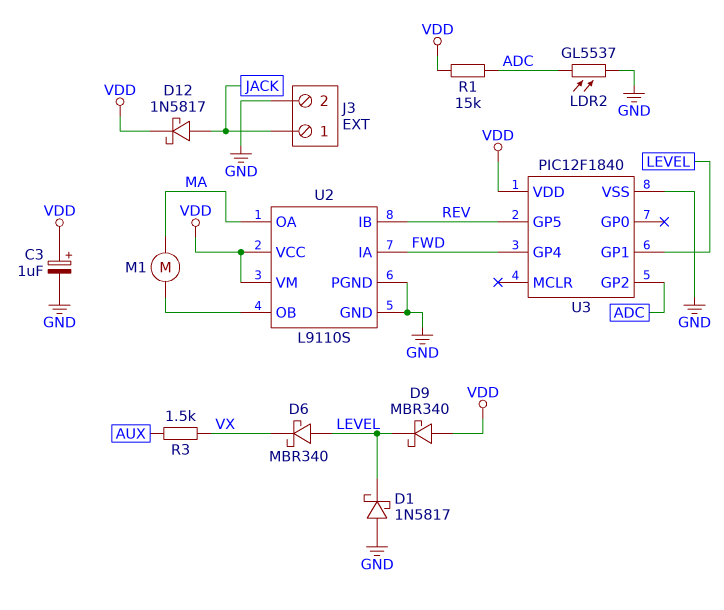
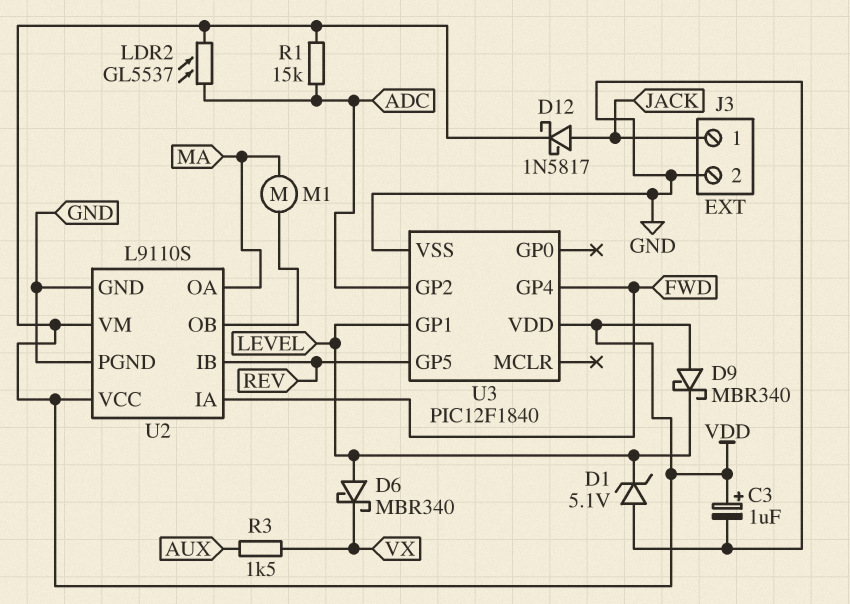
D1: schottky 1N5817 (A GND, K LEVEL) -> zener 5.1V (A GND, K LEVEL)
LDR2: GL5537 (ADC, GND) -> GL5537 (ADC, VDD)

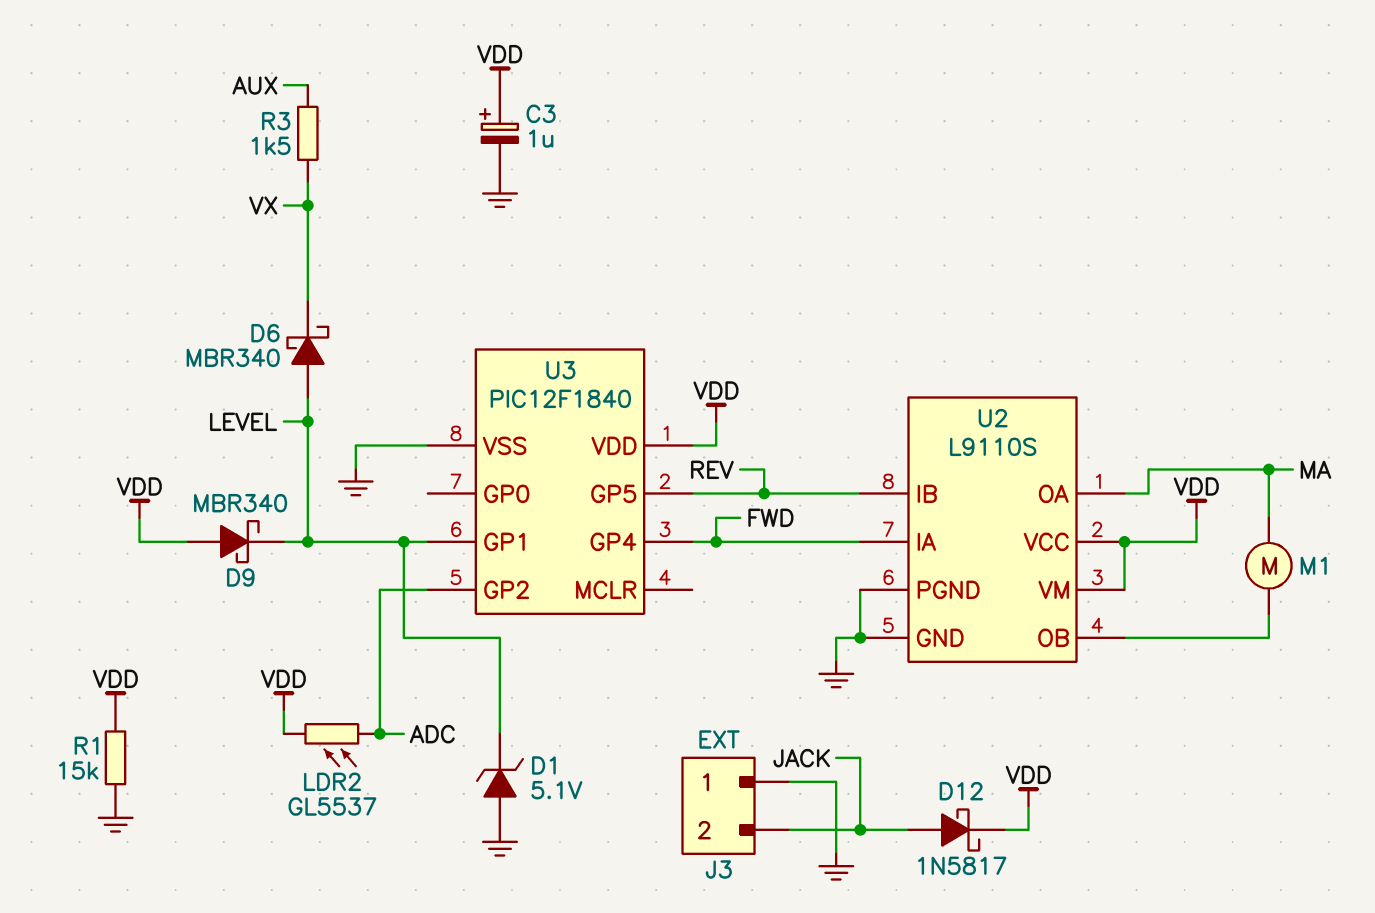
J3 pin 1: JACK -> GND
J3 pin 2: GND -> JACK
R1: 15k (ADC, VDD) -> 15k (GND, VDD)

